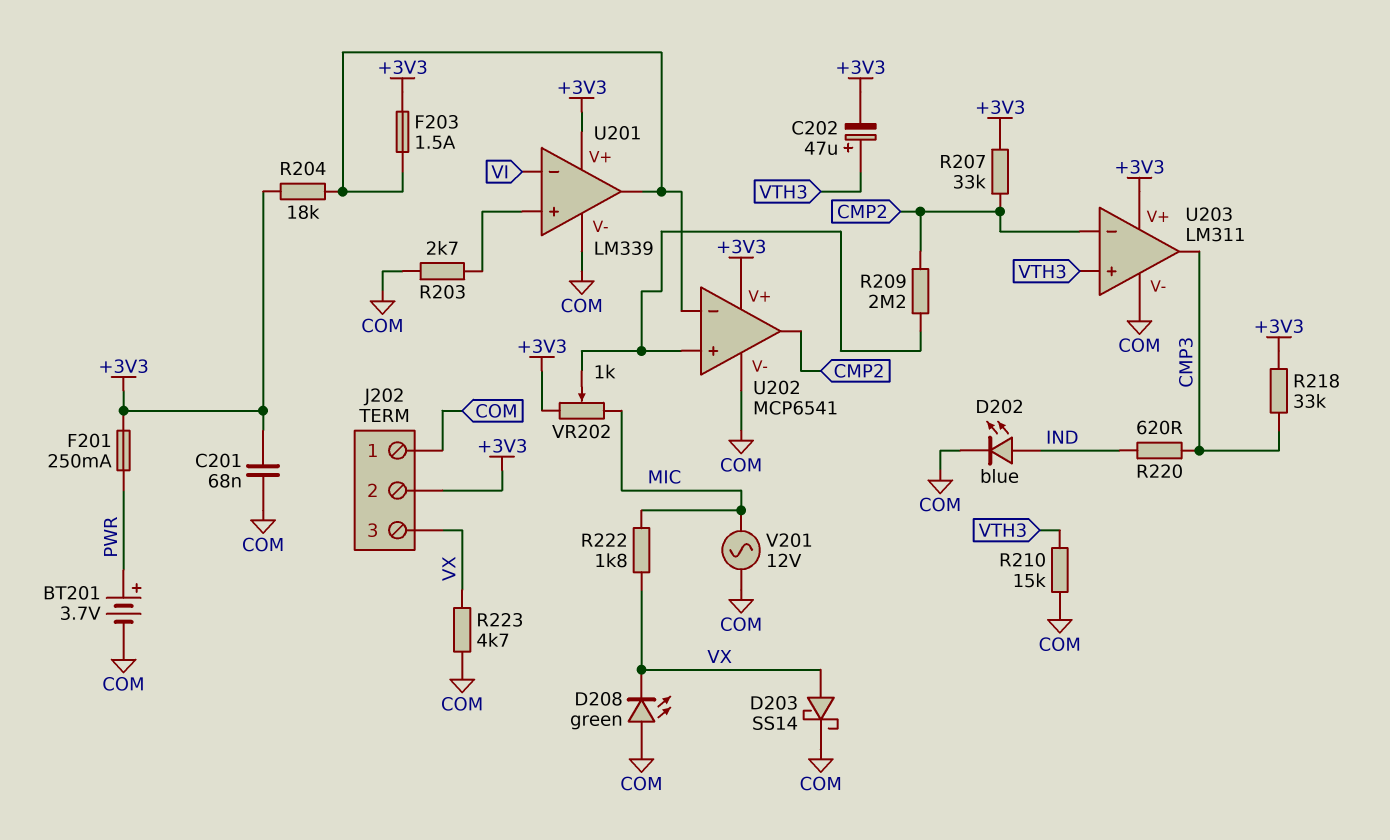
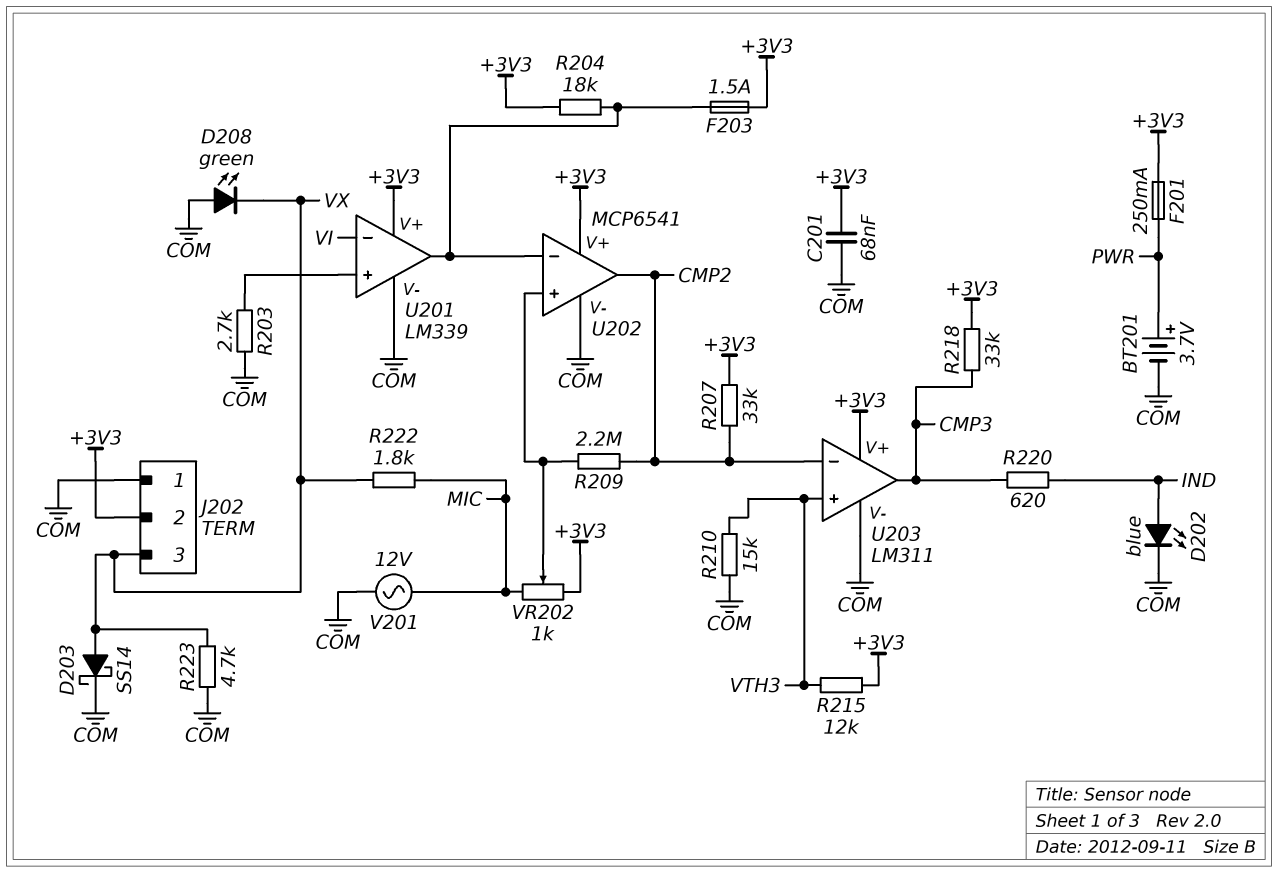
C202: 47uF (plus VTH3, minus +3V3) -> none
R215: none -> 12k (+3V3, VTH3)

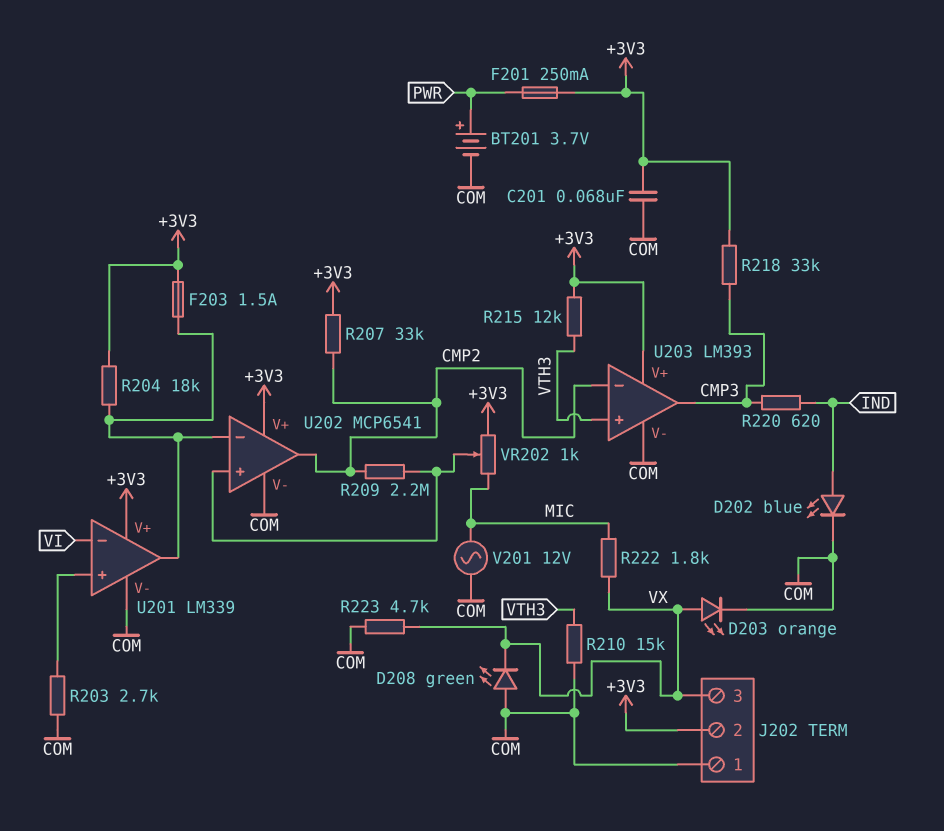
D203: schottky SS14 (A VX, K COM) -> LED orange (A VX, K COM)
U203: LM311 -> LM393

